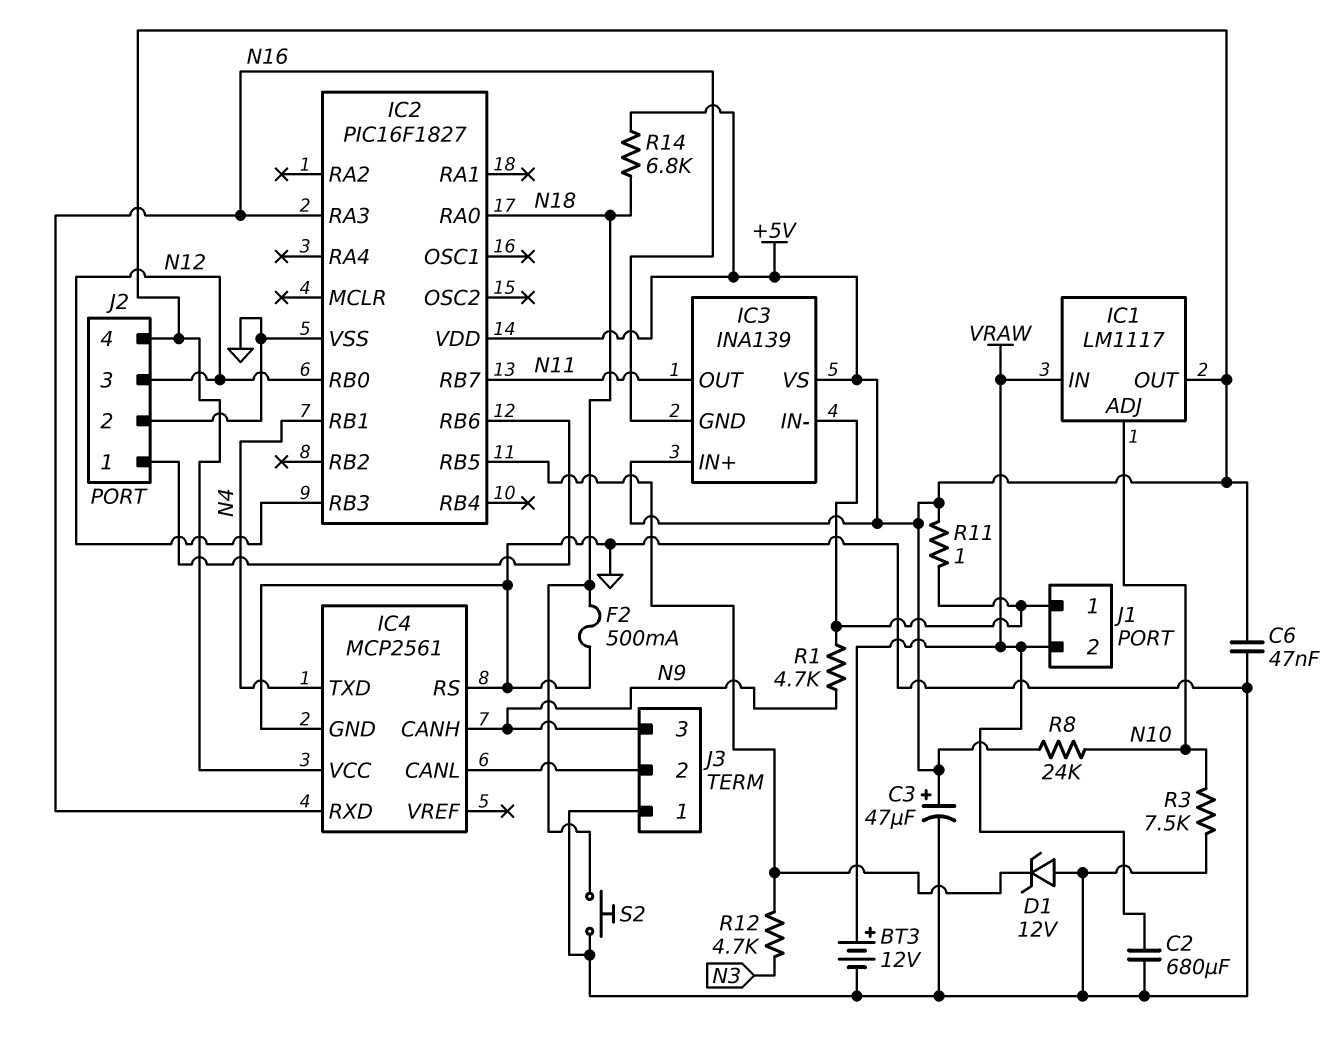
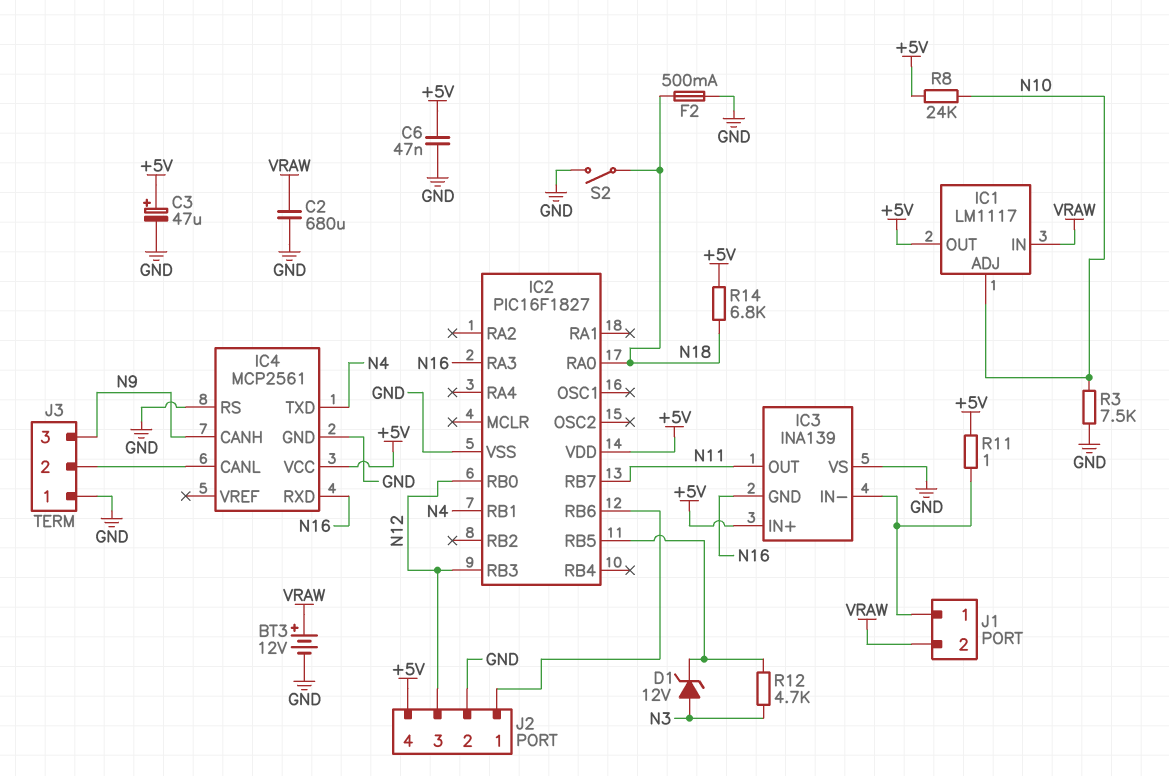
D1: zener 12V (A GND, K IC2/RB5) -> zener 12V (A N3, K IC2/RB5)
IC3 pin VS: +5V -> GND
R1: 4.7k (IC3/IN-, N9) -> none
S2: button (GND, N18) -> switch (GND, N18)

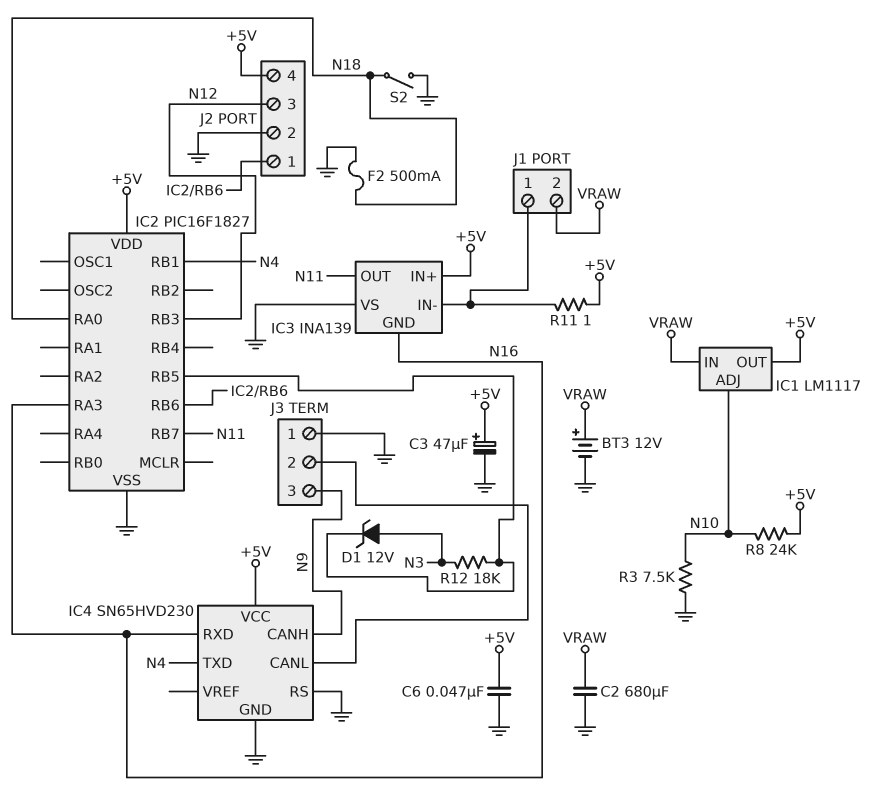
IC2 pin RB0: N12 -> none
IC4: MCP2561 -> SN65HVD230
R12: 4.7k (IC2/RB5, N3) -> 18k (IC2/RB5, N3)
R14: 6.8k (+5V, N18) -> none

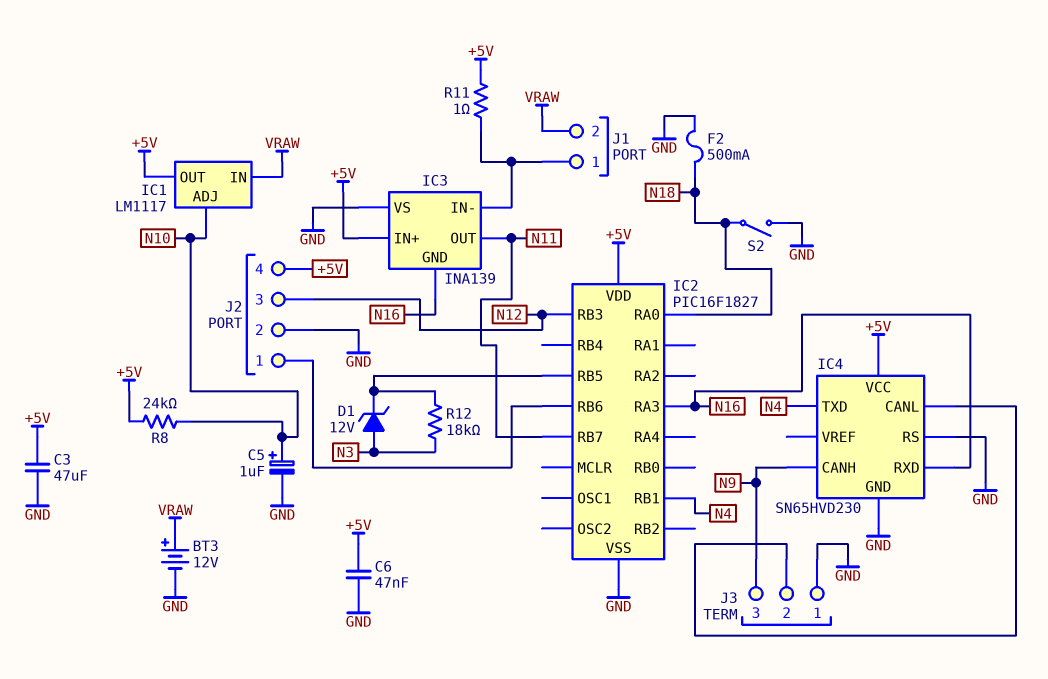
C2: 680uF (GND, VRAW) -> none
C3: 47uF (plus +5V, minus GND) -> 47uF (+5V, GND)
C5: none -> 1uF (plus N10, minus GND)
R3: 7.5k (GND, N10) -> none

